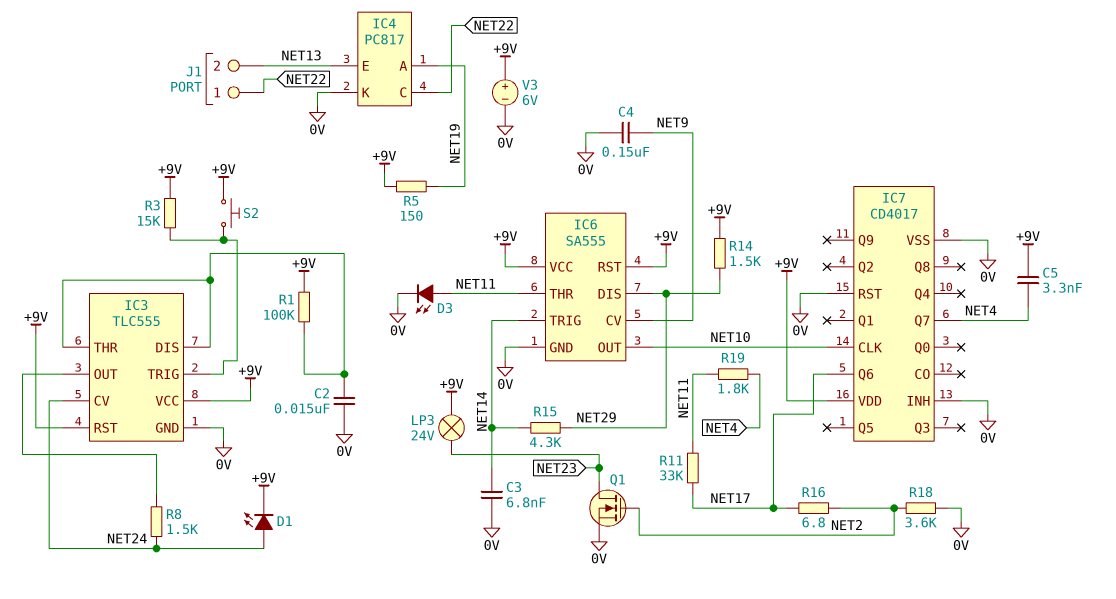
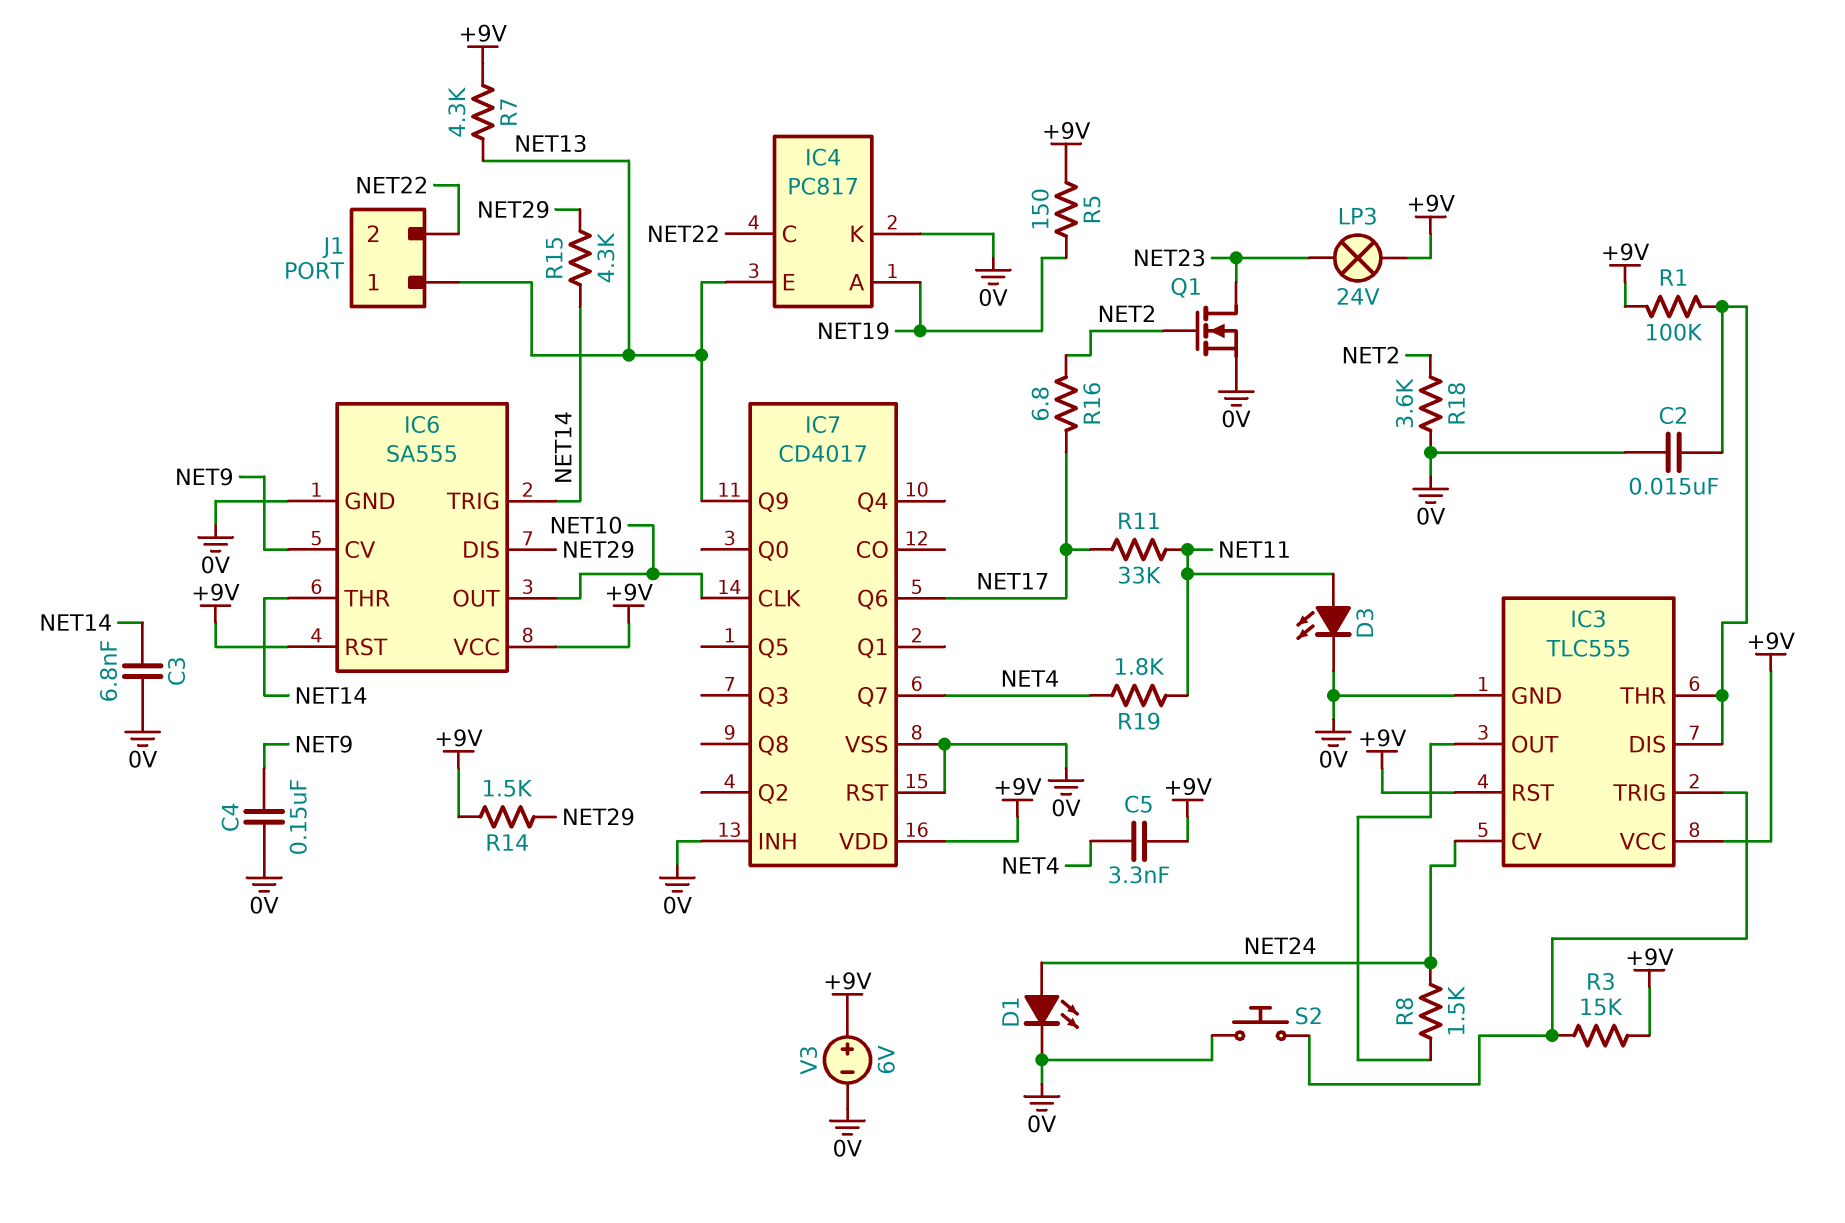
D1: LED (A NET24, K +9V) -> LED (A NET24, K 0V)
IC6 pin THR: NET11 -> NET14
IC7 pin Q9: none -> NET13
J1 pin 1: NET22 -> NET13
J1 pin 2: NET13 -> NET22
R7: none -> 4.3k (+9V, NET13)
S2: button (+9V, IC3/TRIG) -> button (0V, IC3/TRIG)

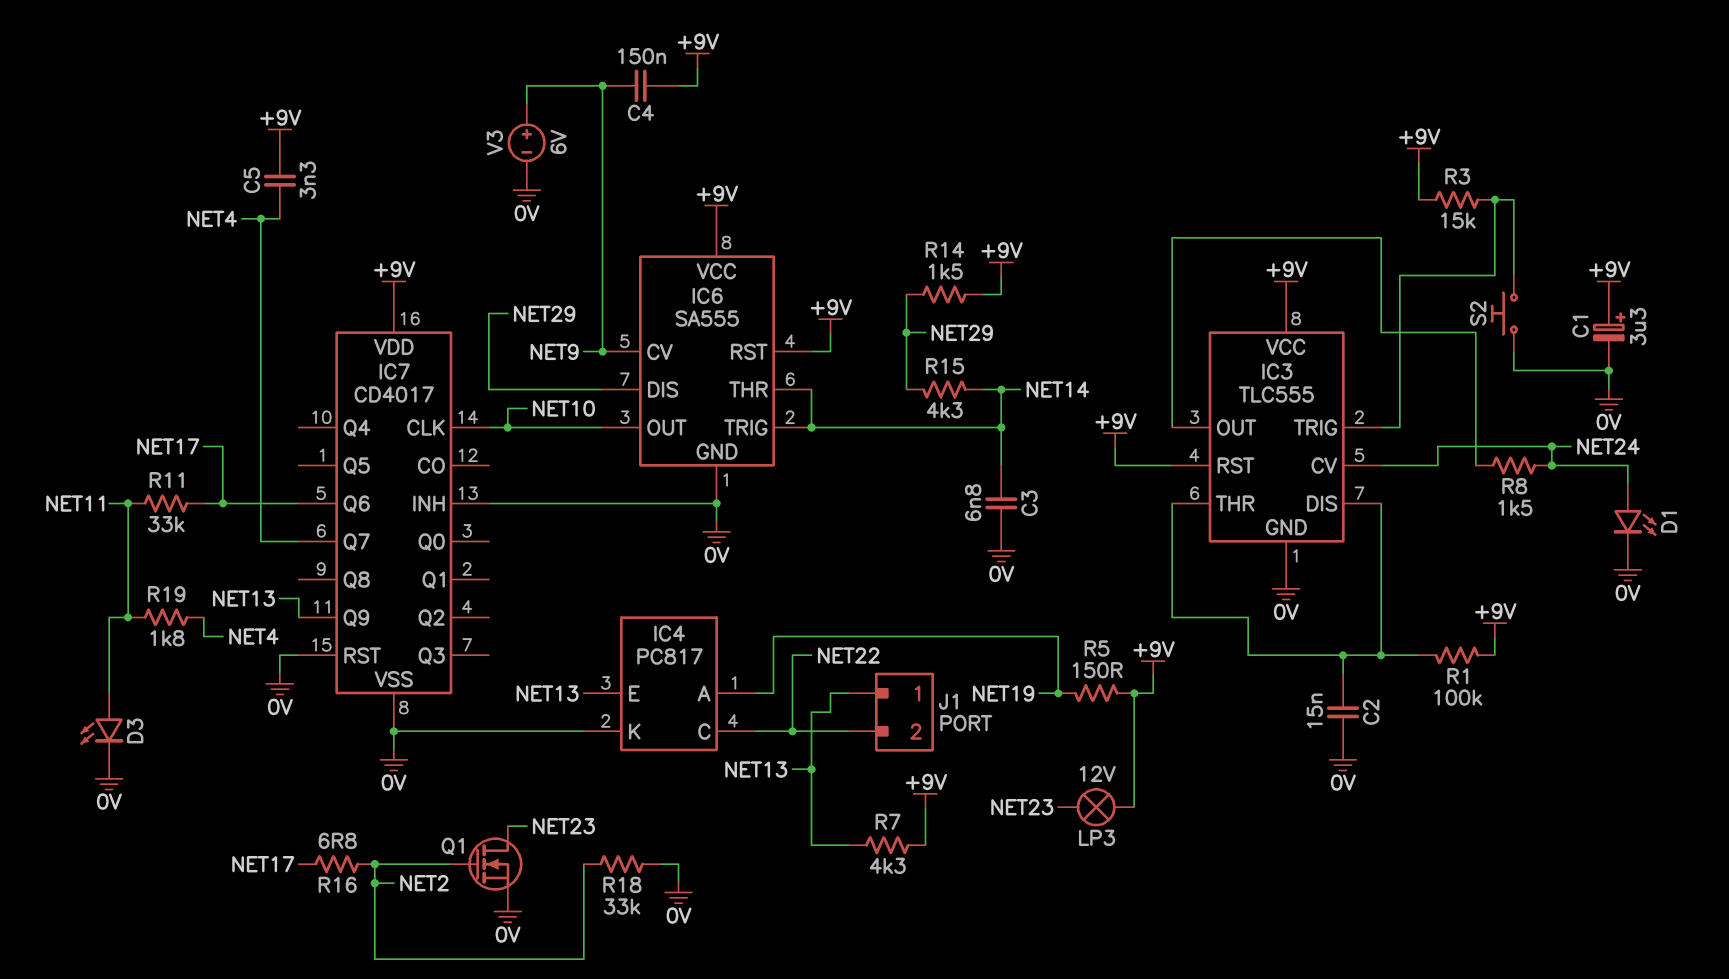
C1: none -> 3.3uF (plus +9V, minus 0V)
C4: 150nF (0V, NET9) -> 150nF (+9V, NET9)
LP3: lamp 24V (+9V, NET23) -> lamp 12V (+9V, NET23)
R18: 3.6k (0V, NET2) -> 33k (0V, NET2)
V3: 6V (plus +9V, minus 0V) -> 6V (plus NET9, minus 0V)

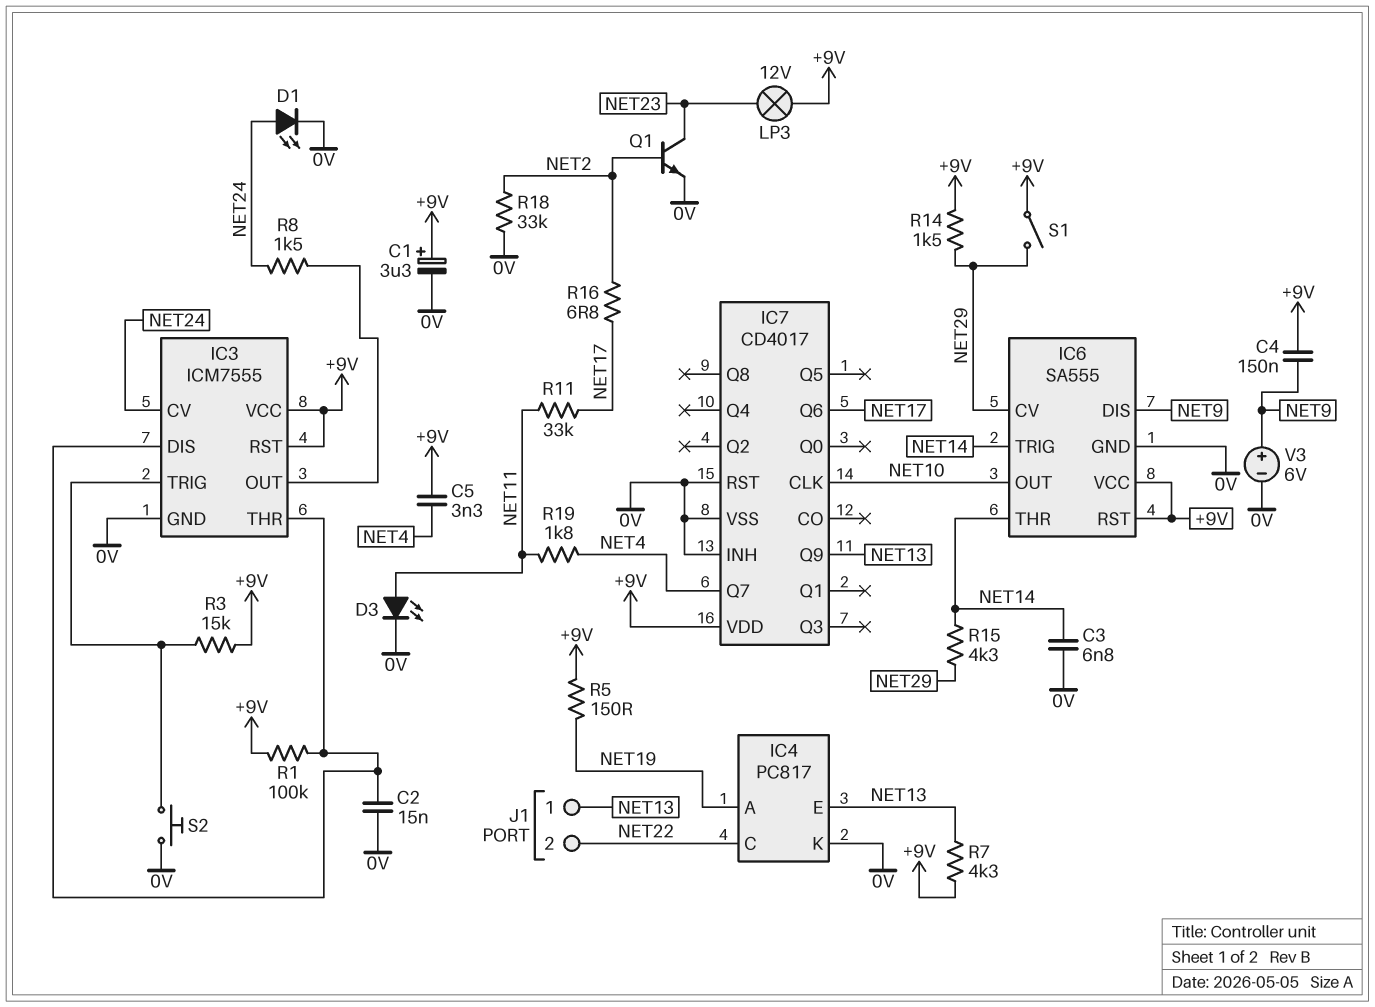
IC3: TLC555 -> ICM7555
IC6 pin CV: NET9 -> NET29
IC6 pin DIS: NET29 -> NET9
Q1: NMOS (G NET2, D NET23, S 0V) -> NPN (B NET2, C NET23, E 0V)
S1: none -> switch (+9V, NET29)

